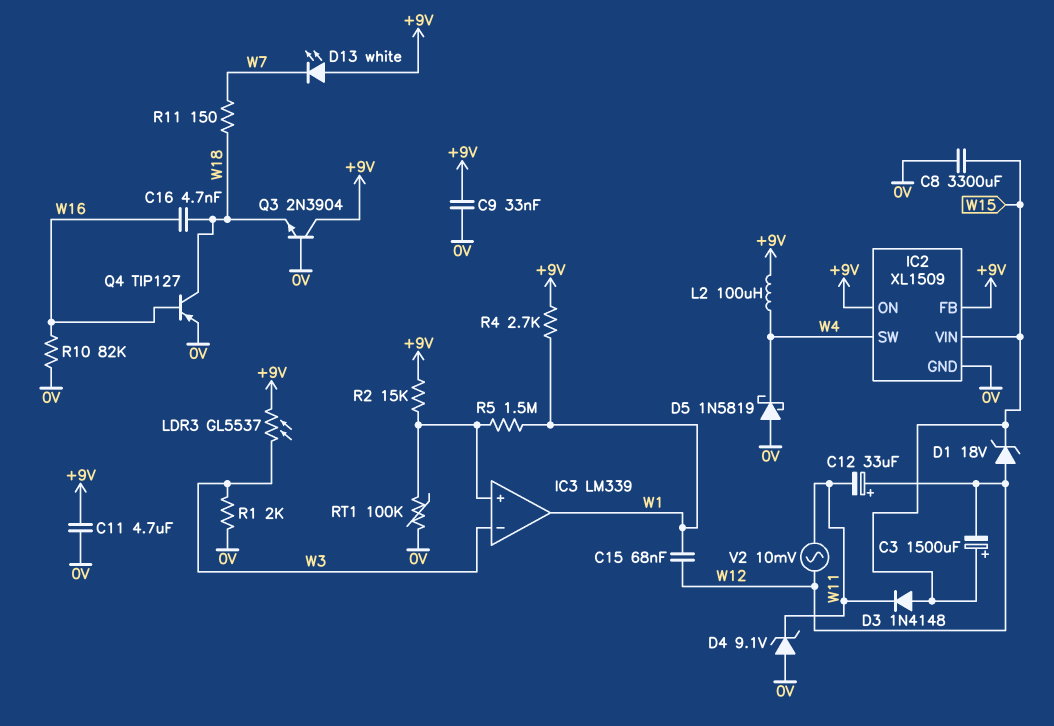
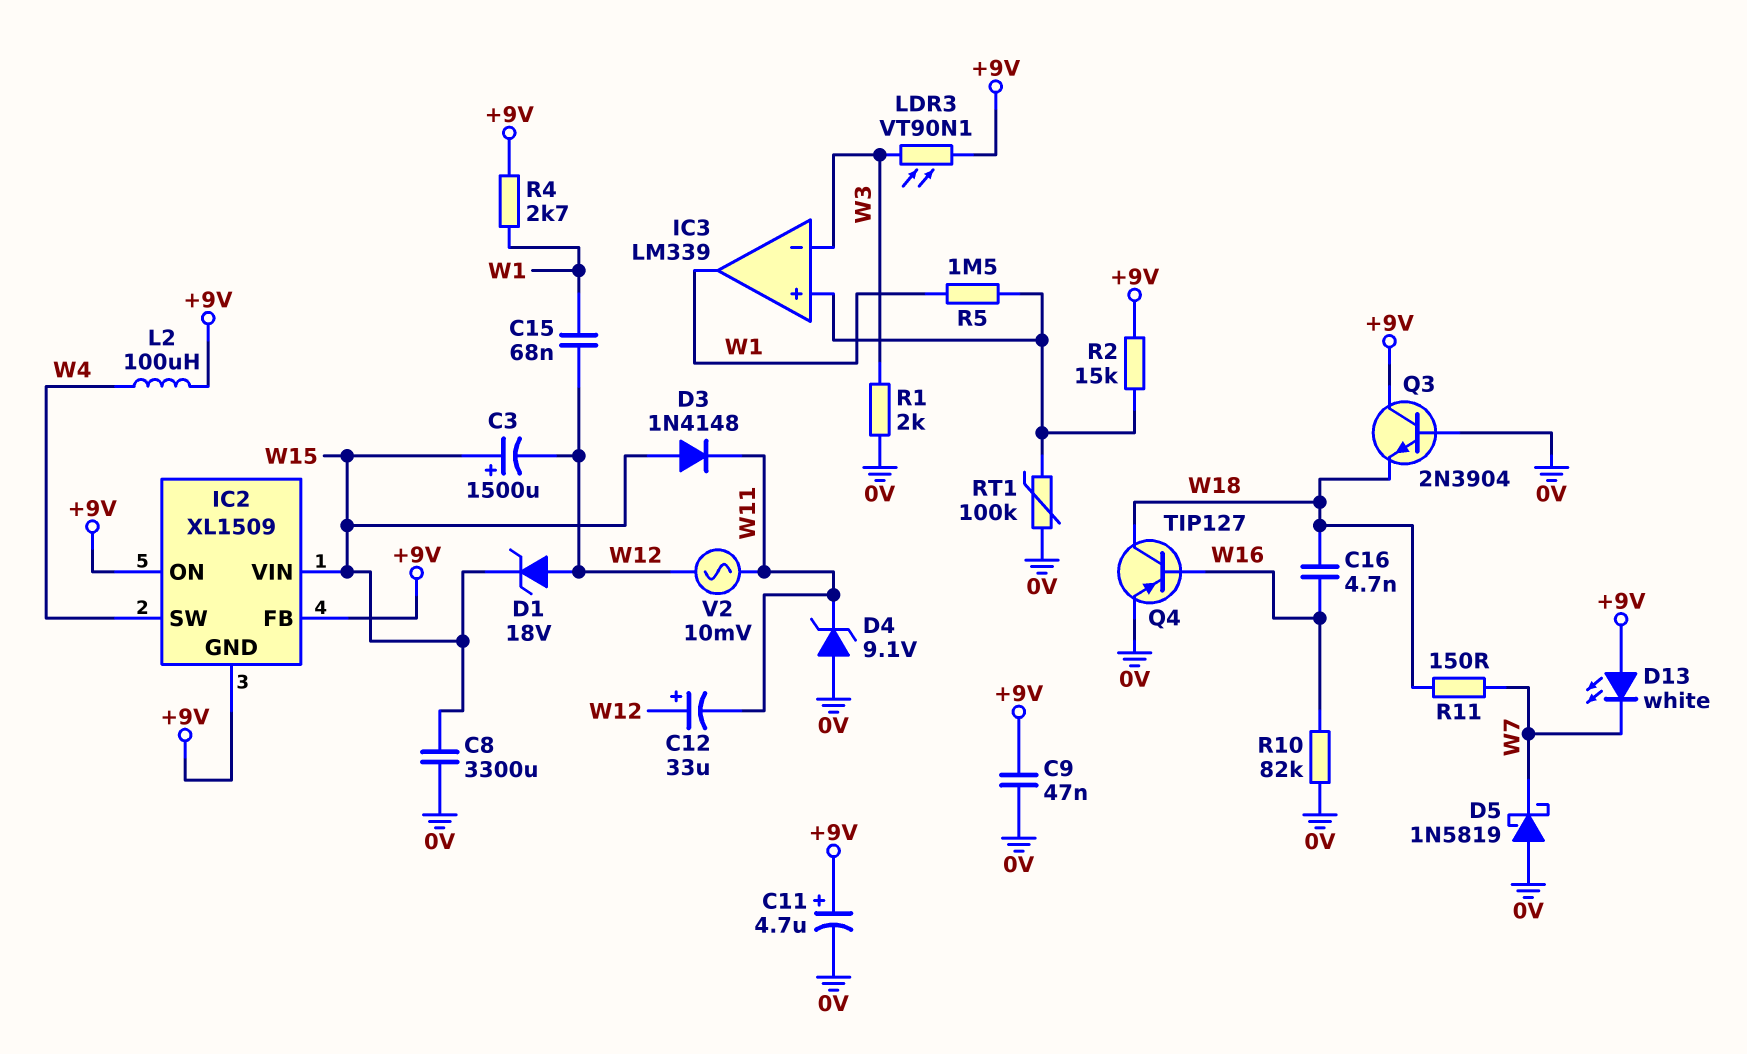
C9: 33nF (+9V, 0V) -> 47nF (+9V, 0V)
C11: 4.7uF (+9V, 0V) -> 4.7uF (plus +9V, minus 0V)
D5: schottky 1N5819 (A 0V, K W4) -> schottky 1N5819 (A 0V, K W7)
IC2 pin GND: 0V -> +9V
LDR3: GL5537 (+9V, W3) -> VT90N1 (+9V, W3)

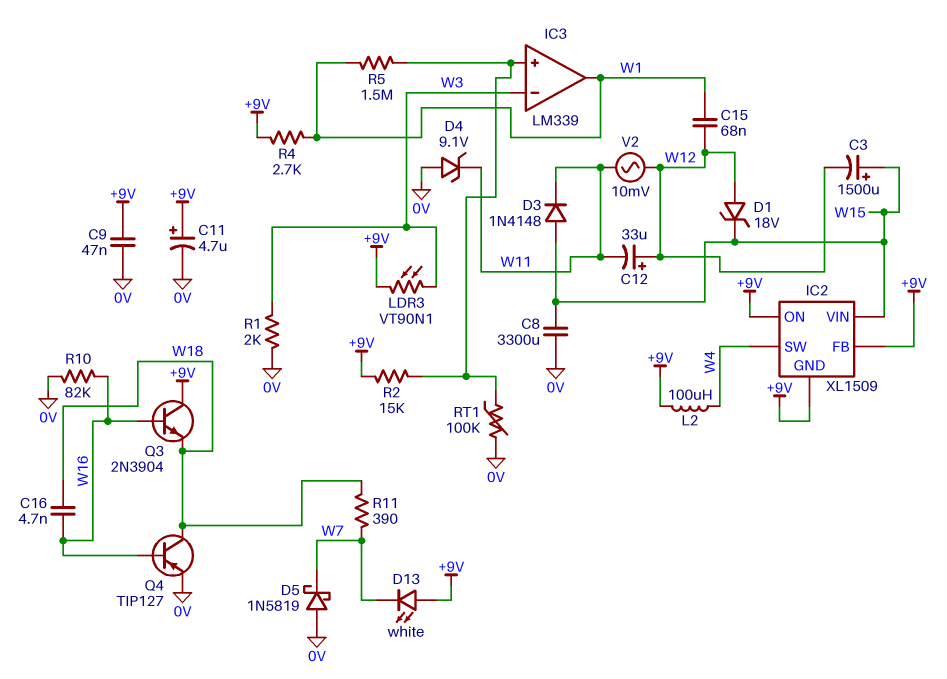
Q3: NPN 2N3904 (B 0V, C +9V, E W18) -> NPN 2N3904 (B W16, C +9V, E W18)
R11: 150 (W7, W18) -> 390 (W7, W18)

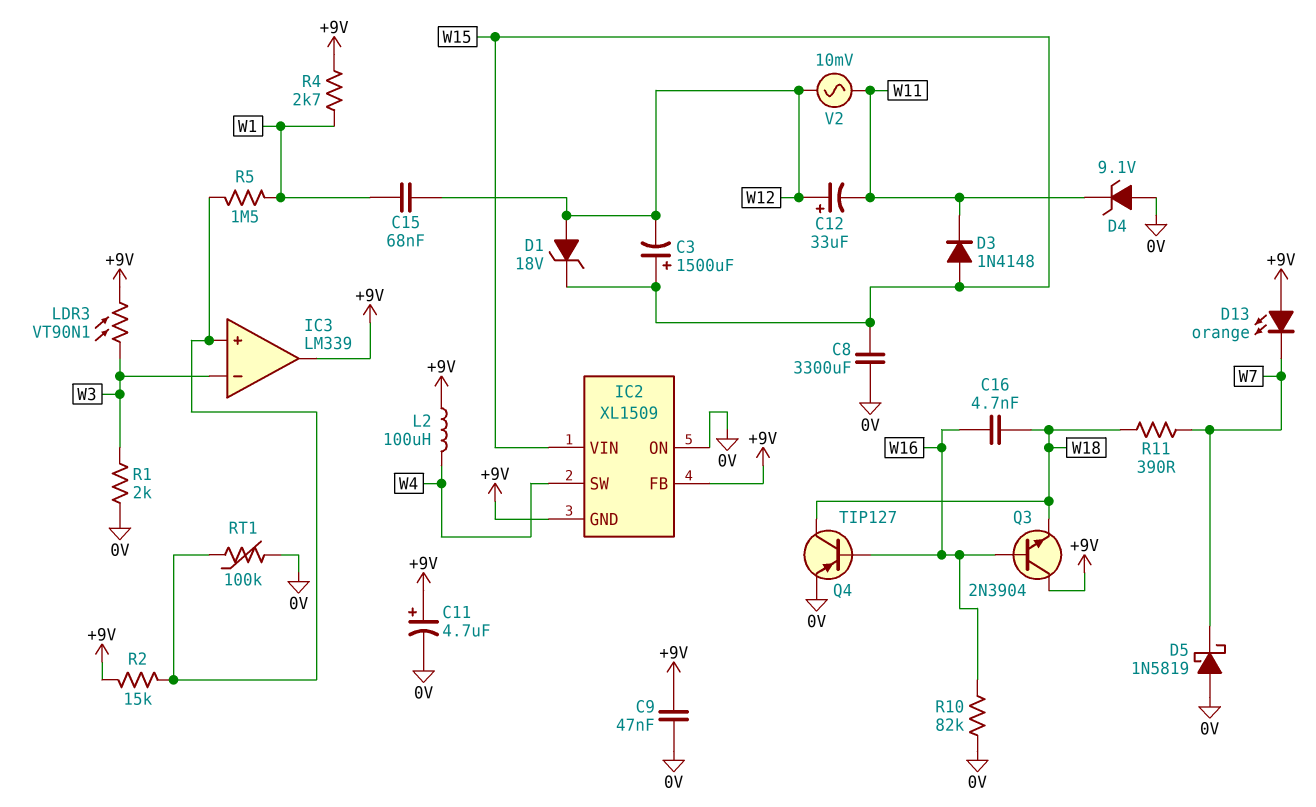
D13: LED white (A +9V, K W7) -> LED orange (A +9V, K W7)
IC2 pin ON: +9V -> 0V
IC3 pin out: W1 -> +9V

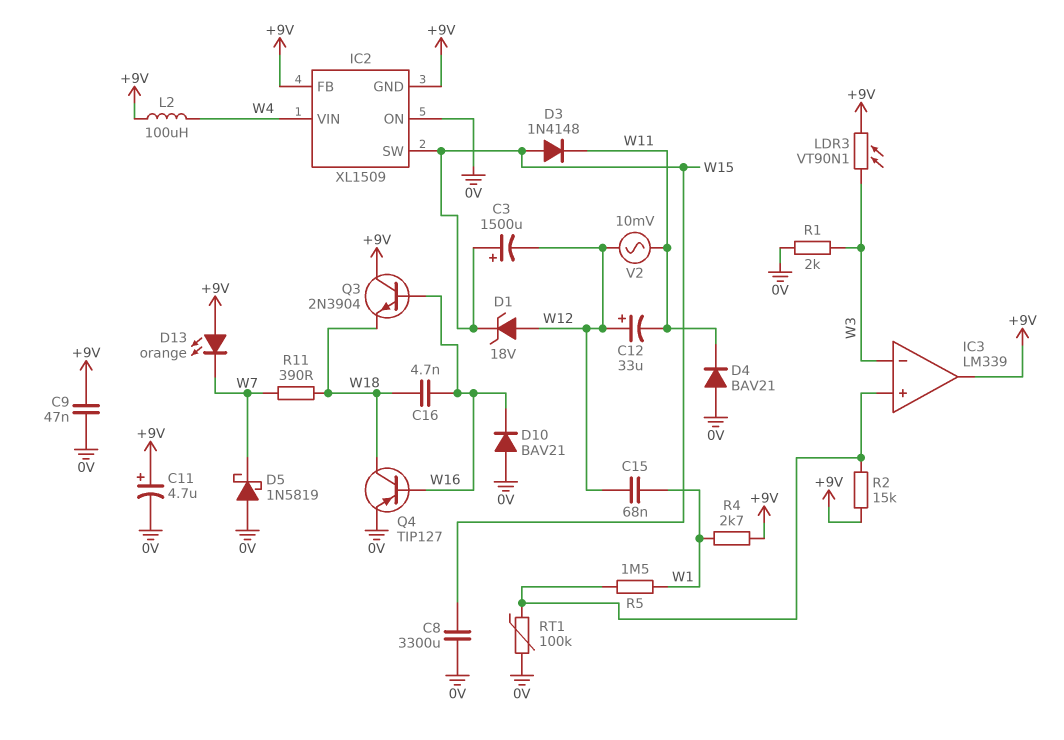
D4: zener 9.1V (A 0V, K W11) -> diode BAV21 (A 0V, K W11)
D10: none -> diode BAV21 (A 0V, K W16)
IC2 pin SW: W4 -> W15
IC2 pin VIN: W15 -> W4
R10: 82k (0V, W16) -> none

